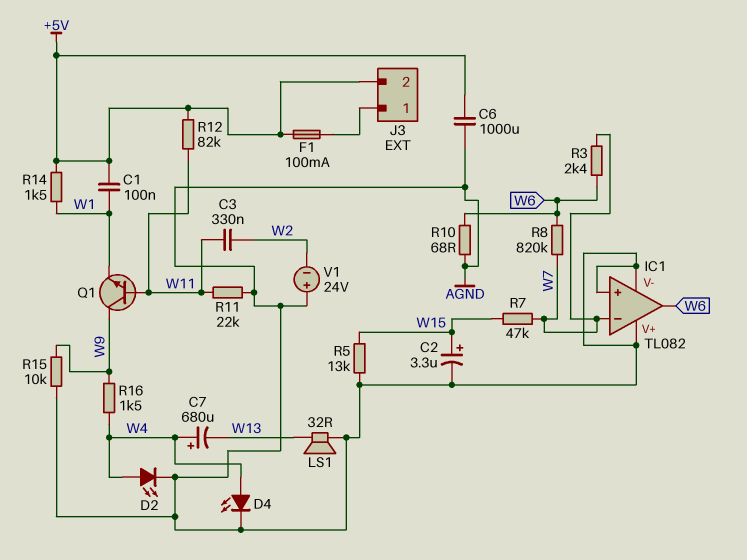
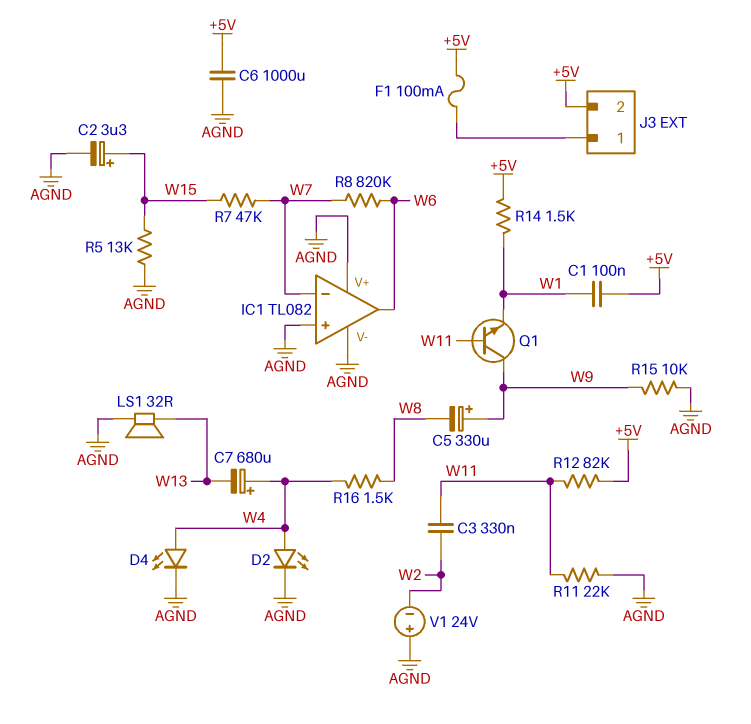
C5: none -> 330uF (plus W9, minus W8)
R3: 2.4k (W6, W7) -> none
R10: 68 (AGND, W6) -> none
R16: 1.5k (W4, W9) -> 1.5k (W4, W8)

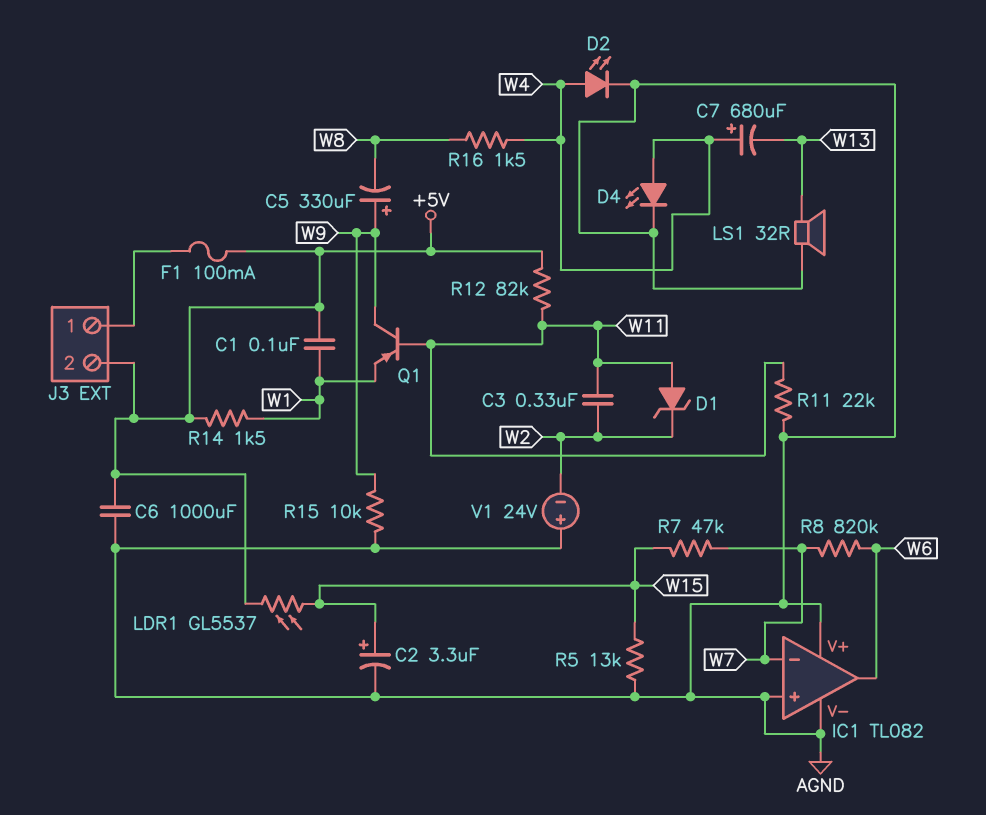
D1: none -> zener (A W11, K W2)
LDR1: none -> GL5537 (+5V, W15)
Q1: NPN (B W11, C W9, E W1) -> PNP (B W11, C W9, E W1)

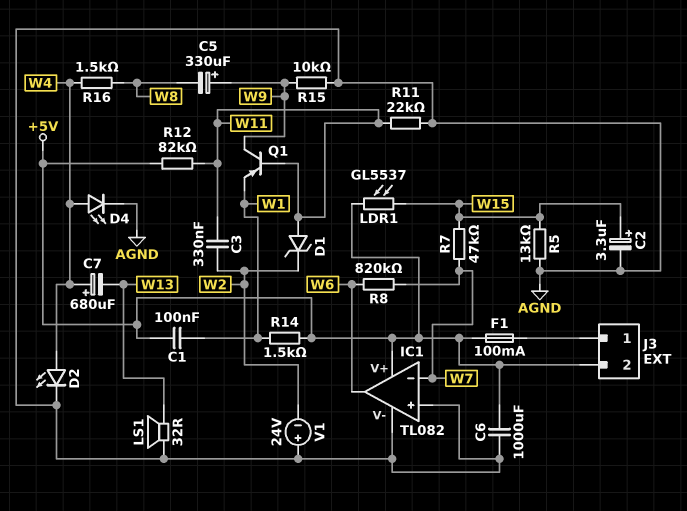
IC1 pin V+: AGND -> +5V

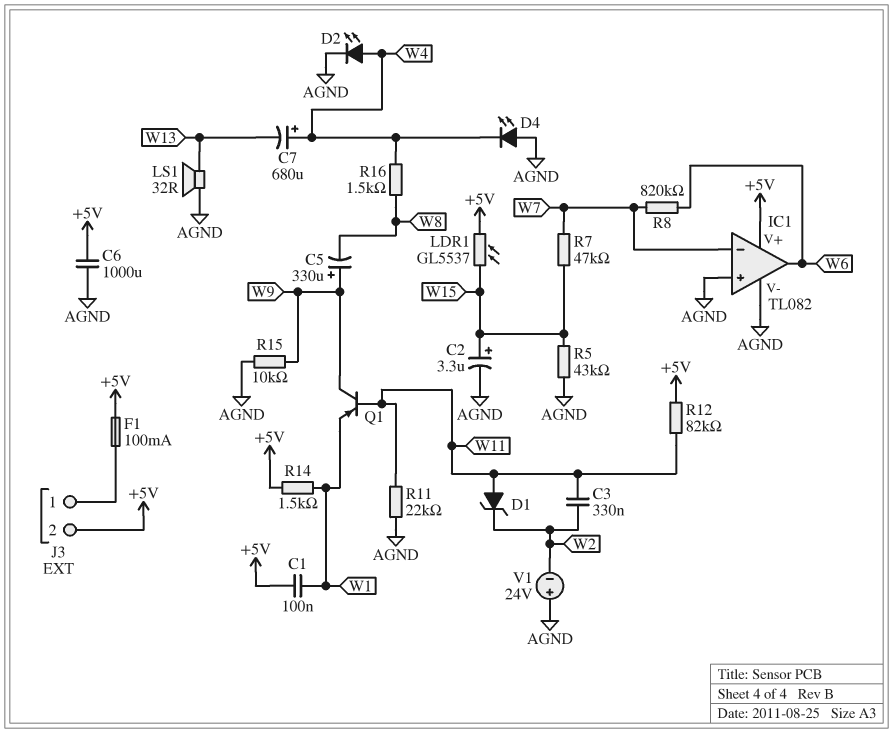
D4: LED (A W4, K AGND) -> LED (A AGND, K W4)
R5: 13k (AGND, W15) -> 43k (AGND, W15)

